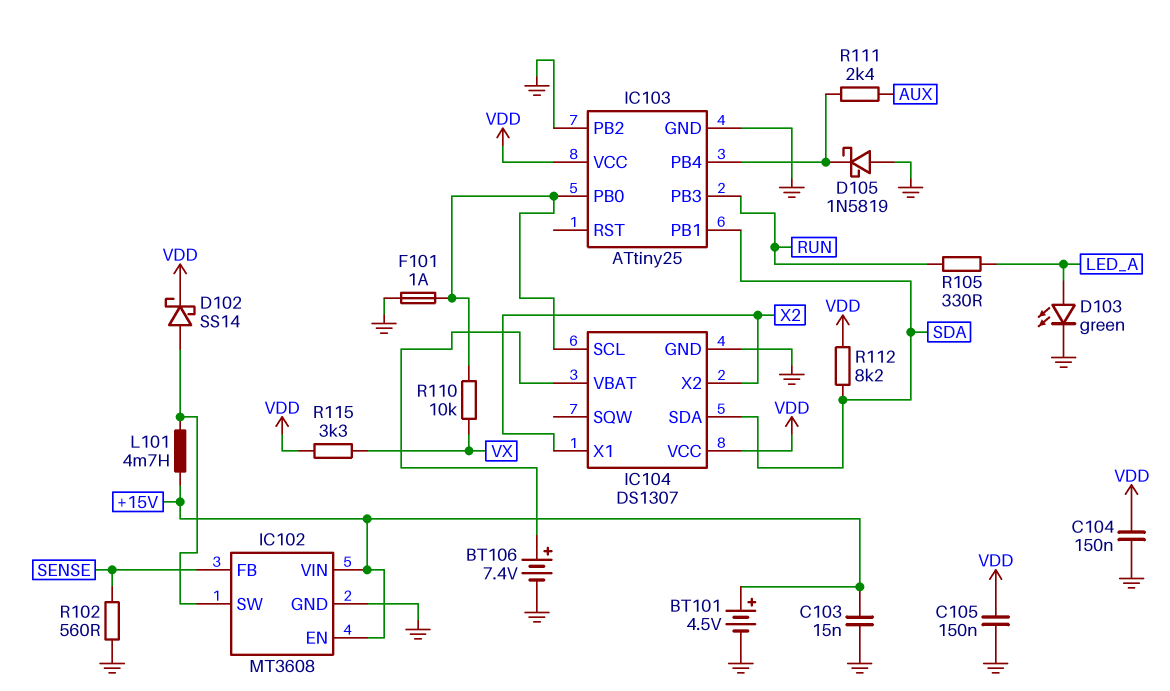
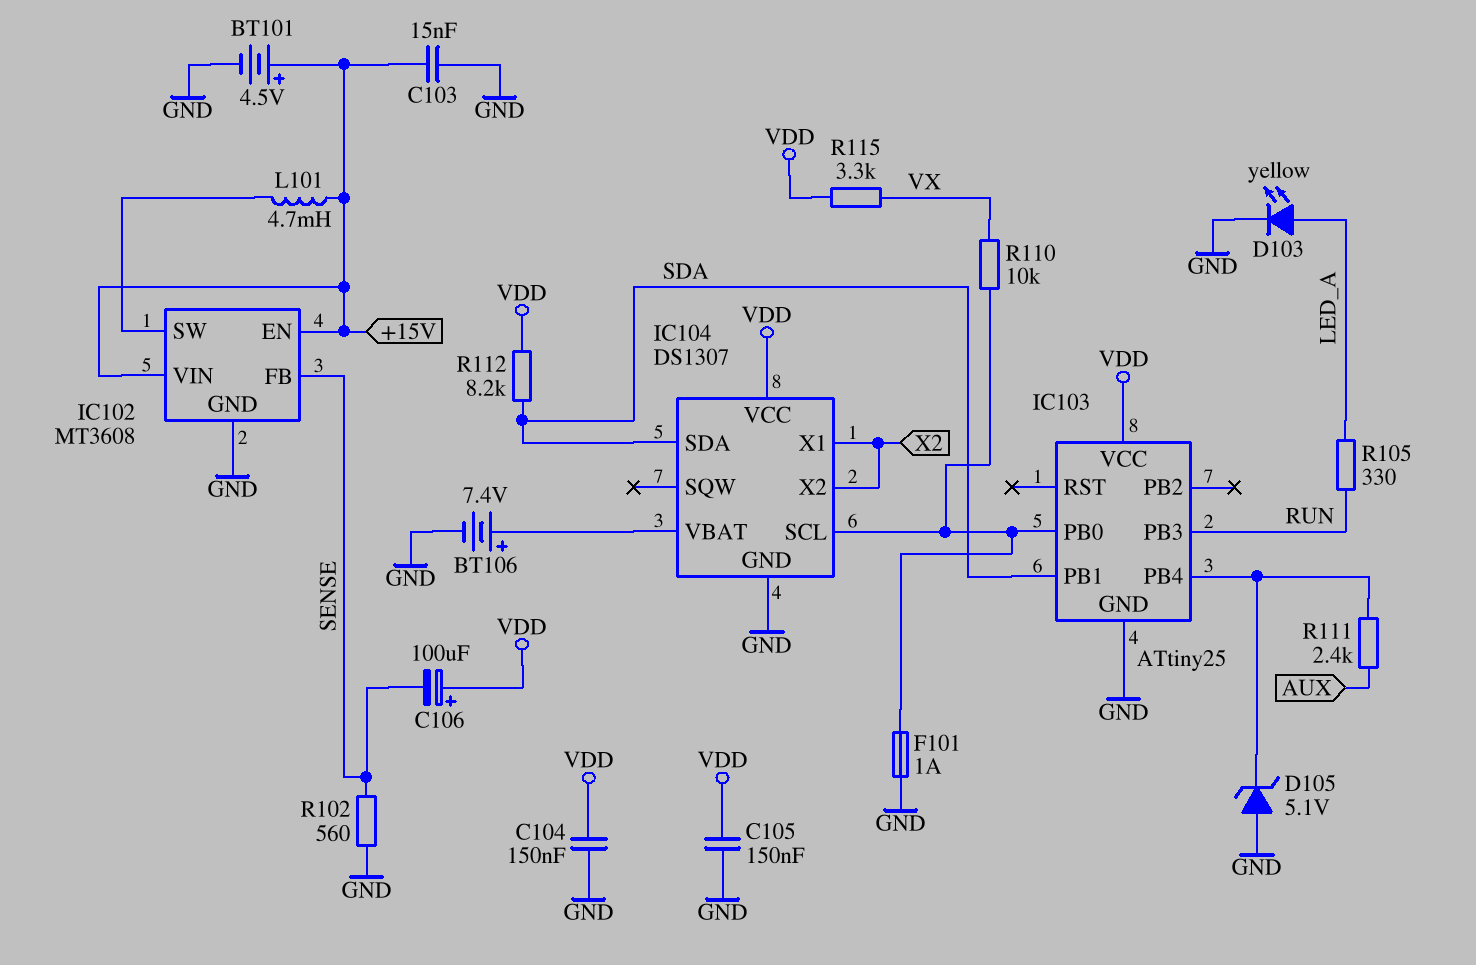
C106: none -> 100uF (plus VDD, minus SENSE)
D102: schottky SS14 (A IC102/SW, K VDD) -> none
D103: LED green (A LED_A, K GND) -> LED yellow (A LED_A, K GND)
D105: schottky 1N5819 (A GND, K IC103/PB4) -> zener 5.1V (A GND, K IC103/PB4)
IC103 pin PB2: GND -> none

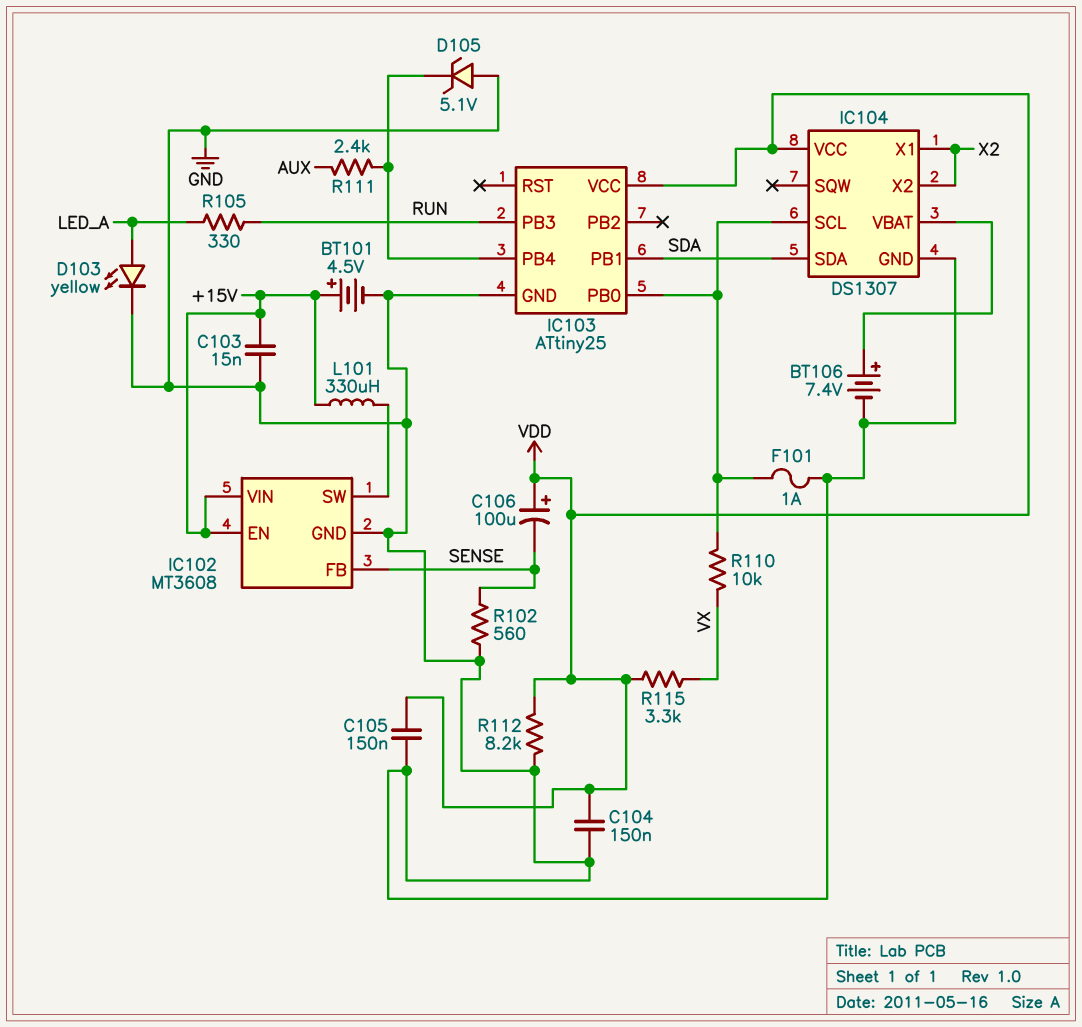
L101: 4.7mH (+15V, IC102/SW) -> 330uH (+15V, IC102/SW)
R112: 8.2k (SDA, VDD) -> 8.2k (GND, VDD)

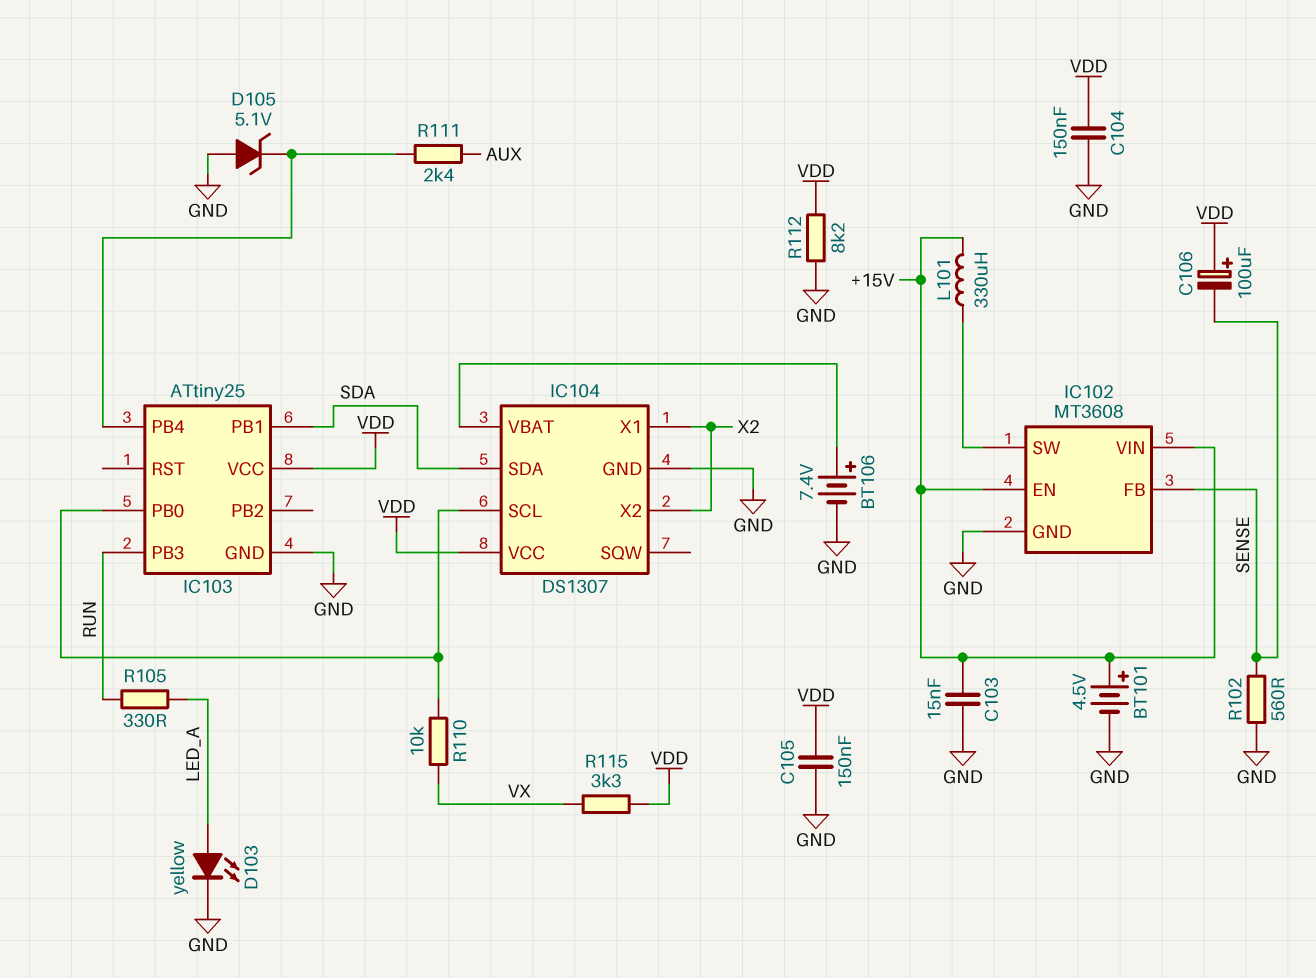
F101: 1A (GND, IC103/PB0) -> none

